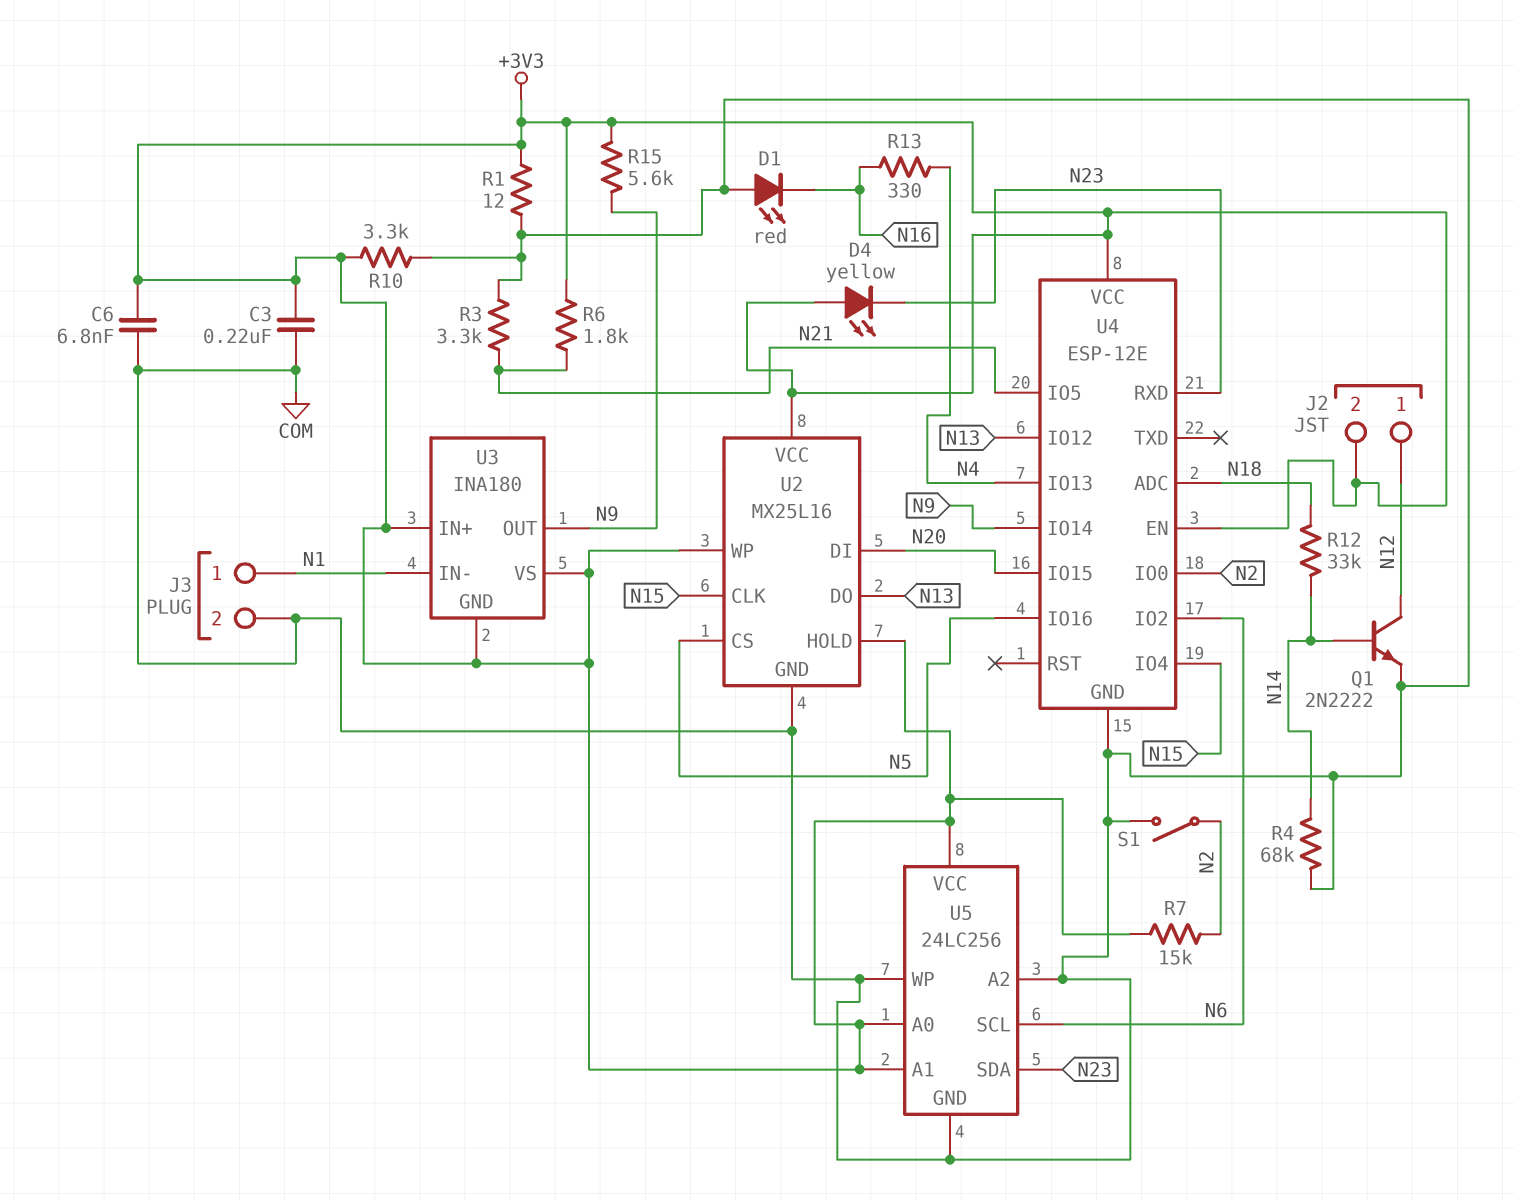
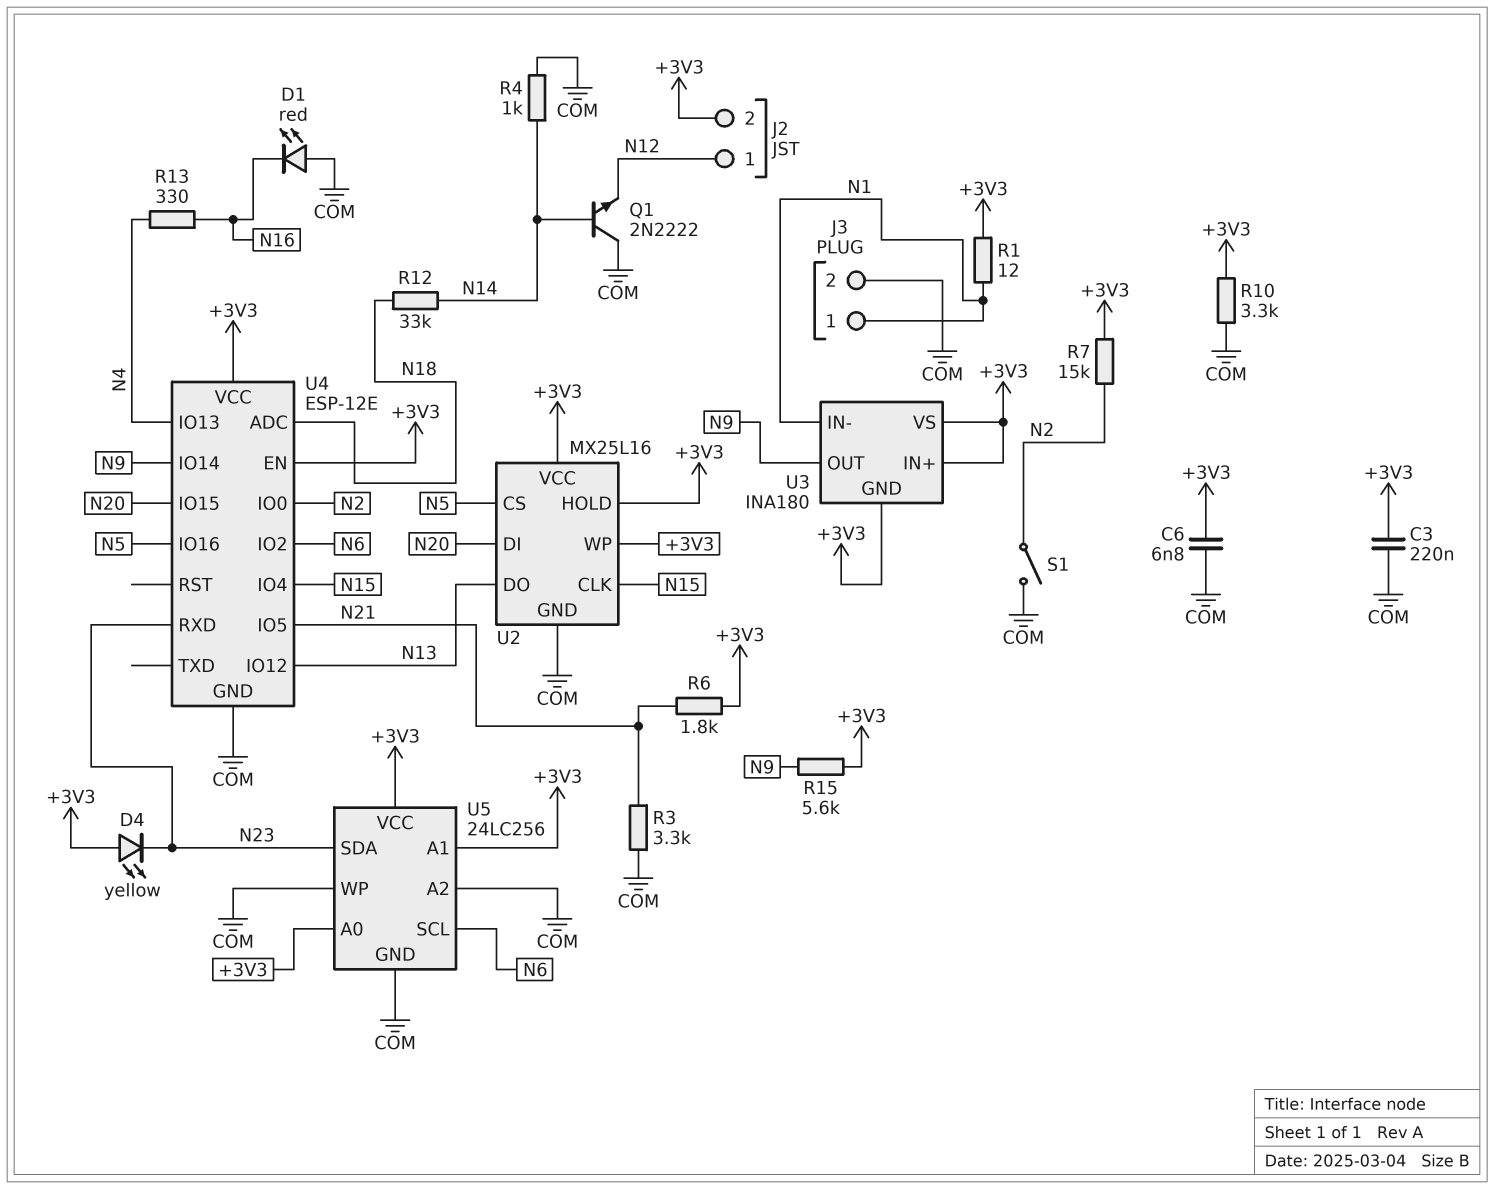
Q1: NPN 2N2222 (B N14, C N12, E COM) -> NPN 2N2222 (B N14, C COM, E N12)
R1: 12 (+3V3, COM) -> 12 (+3V3, N1)
R4: 68k (COM, N14) -> 1k (COM, N14)

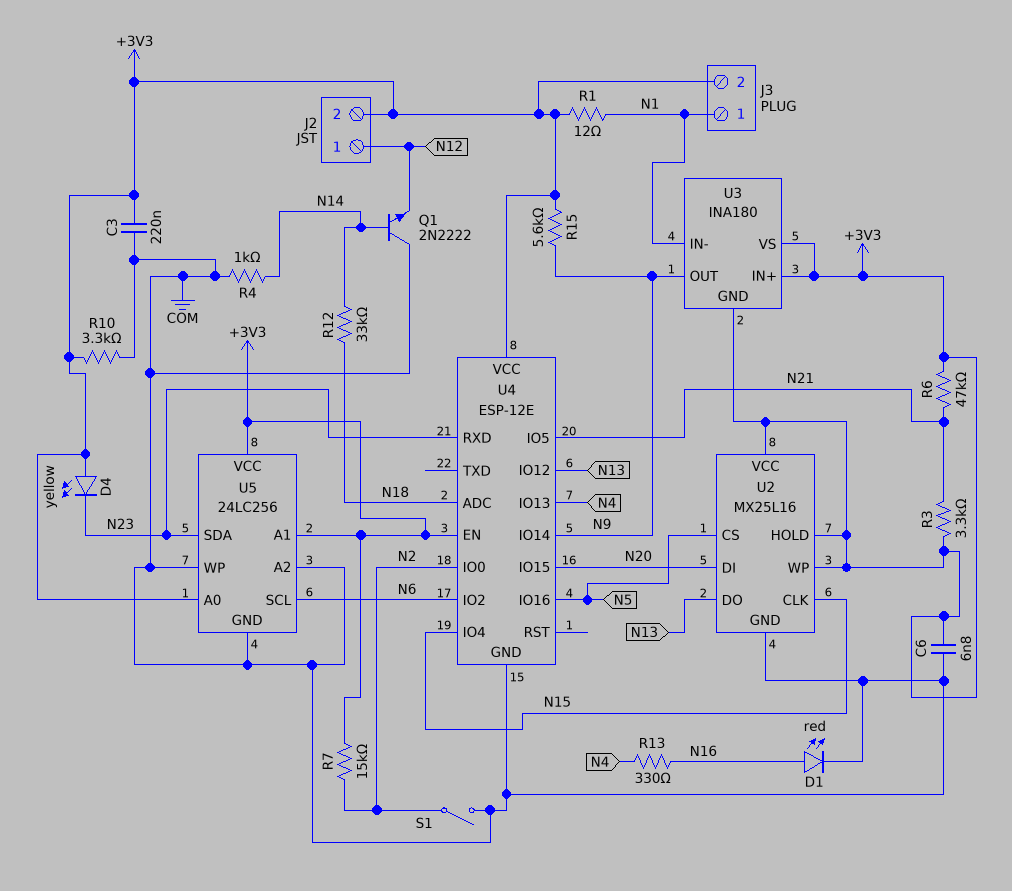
D1: LED red (A COM, K N16) -> LED red (A N16, K COM)
J3 pin 2: COM -> +3V3
R3: 3.3k (COM, N21) -> 3.3k (+3V3, N21)
R6: 1.8k (+3V3, N21) -> 47k (+3V3, N21)

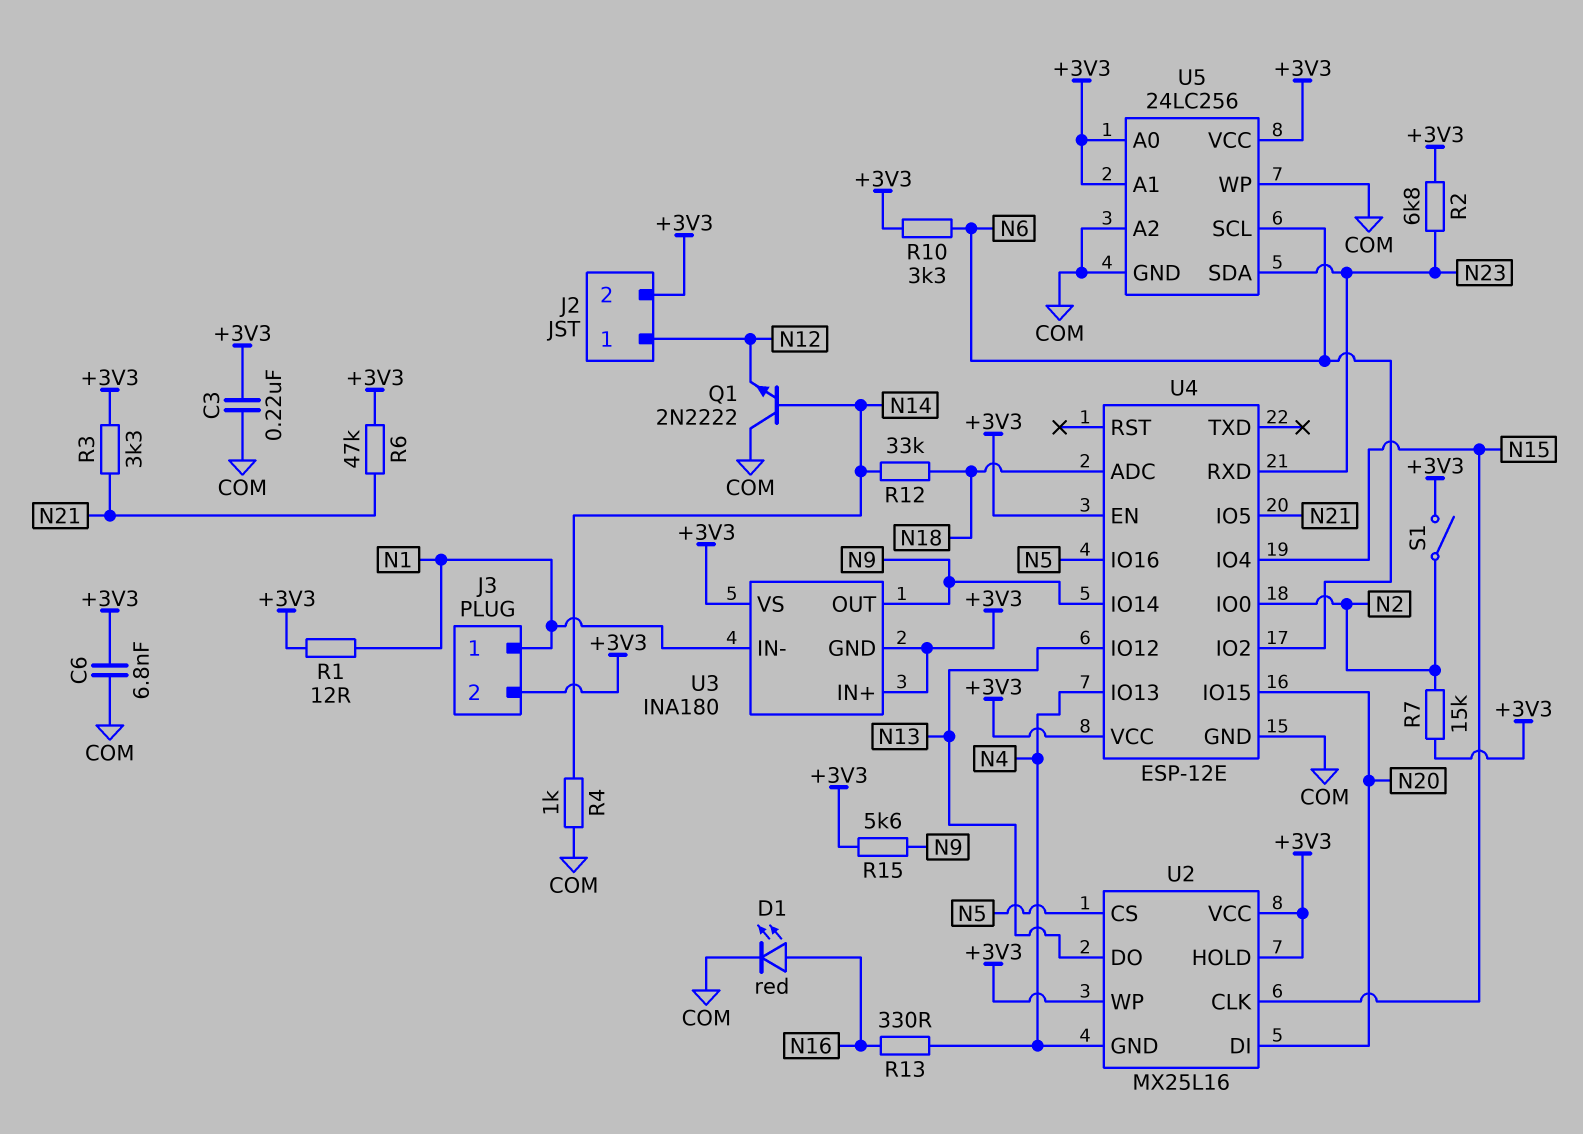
D4: LED yellow (A +3V3, K N23) -> none
R2: none -> 6.8k (+3V3, N23)
R10: 3.3k (+3V3, COM) -> 3.3k (+3V3, N6)
S1: switch (COM, N2) -> switch (+3V3, N2)
U2 pin GND: COM -> N4

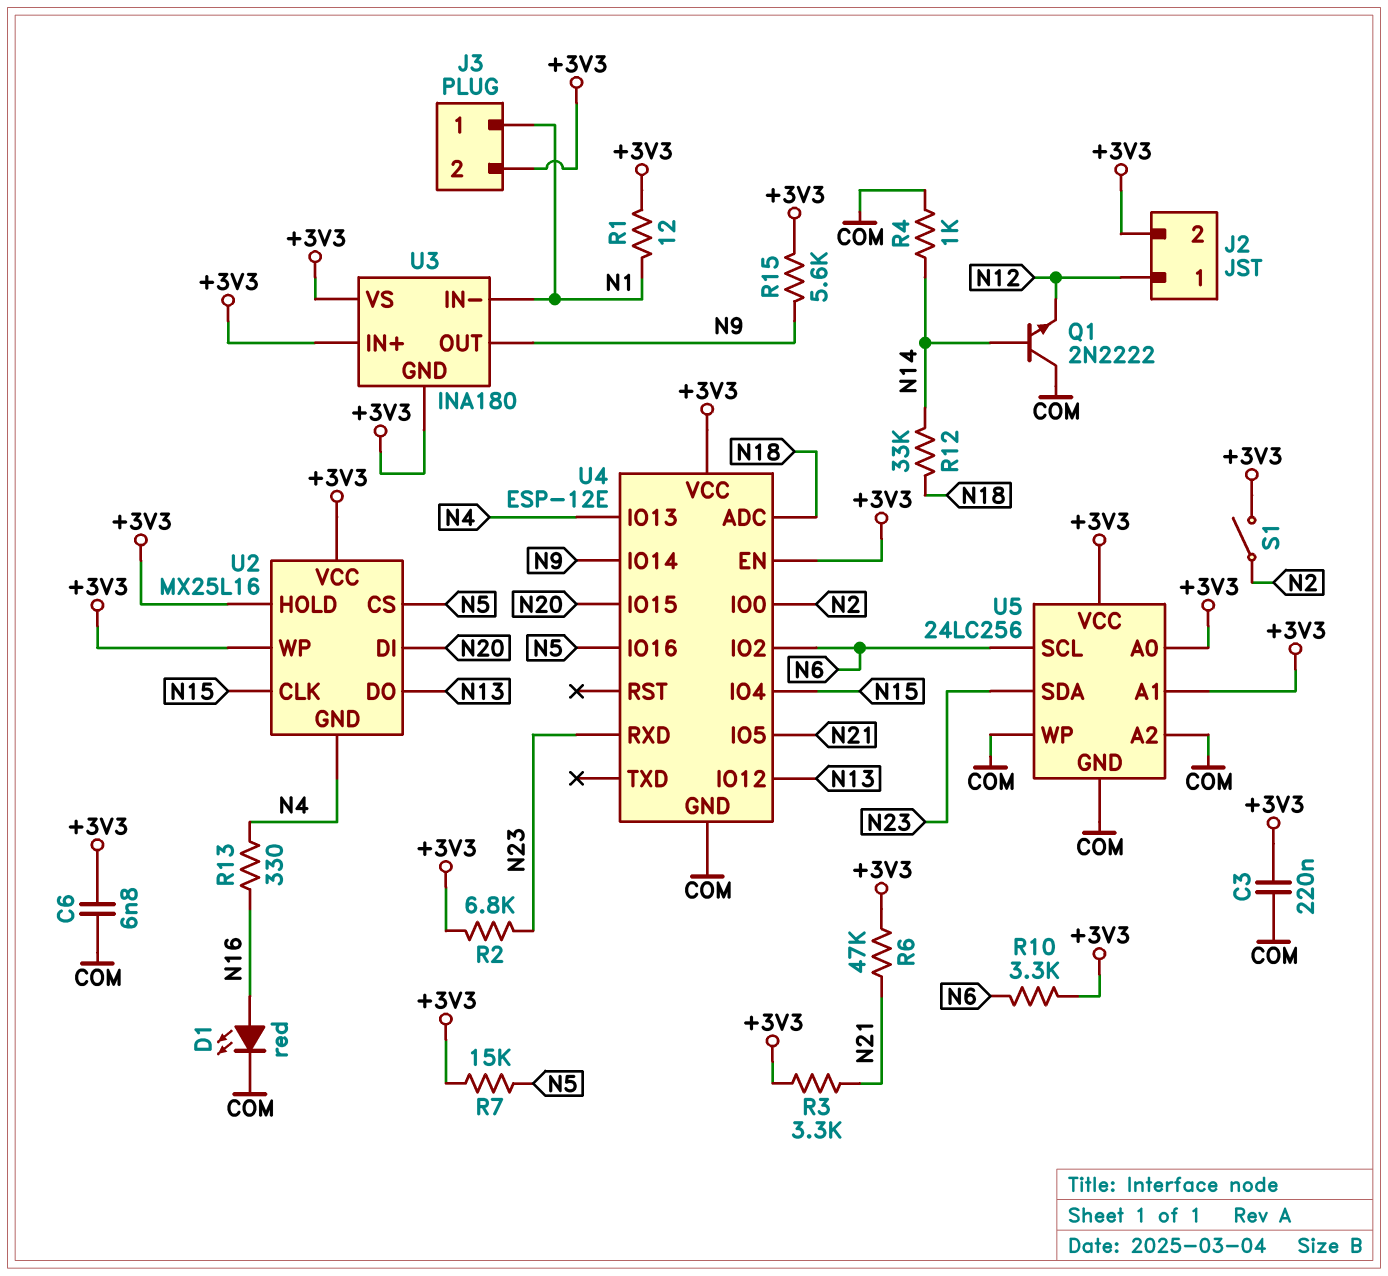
R7: 15k (+3V3, N2) -> 15k (+3V3, N5)

